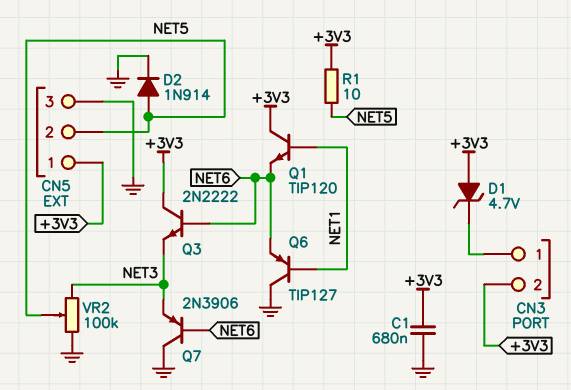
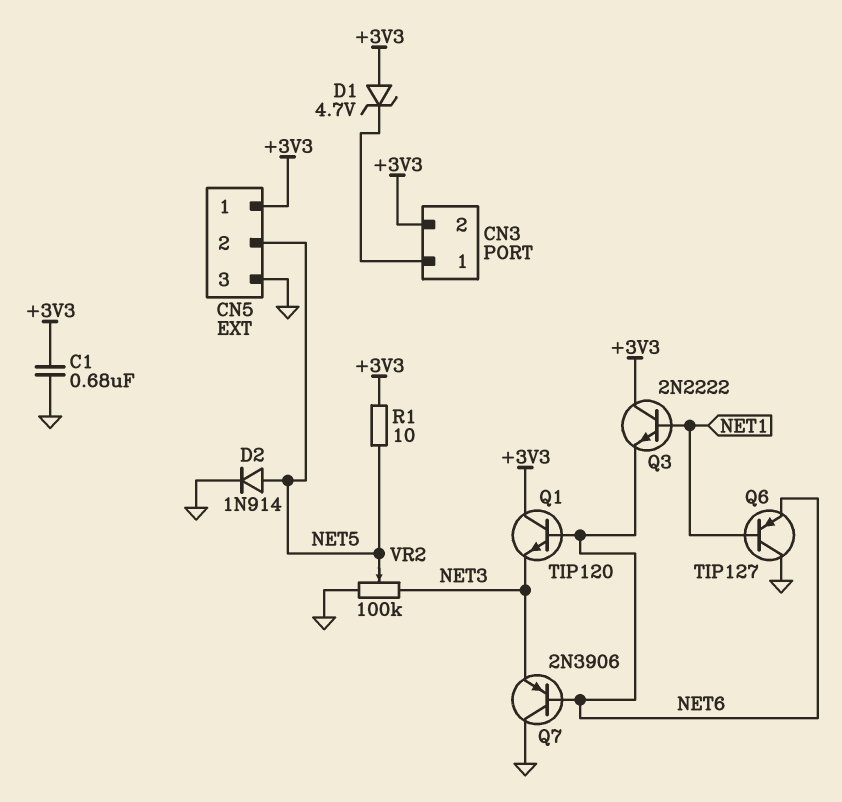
Q1: NPN TIP120 (B NET1, C +3V3, E NET6) -> NPN TIP120 (B NET6, C +3V3, E NET3)
Q3: NPN 2N2222 (B NET6, C +3V3, E NET3) -> NPN 2N2222 (B NET1, C +3V3, E NET6)

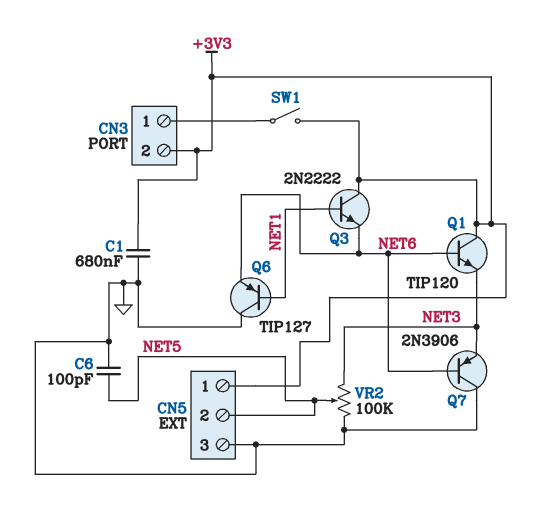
C6: none -> 100pF (GND, NET5)
D1: zener 4.7V (A +3V3, K CN3/1) -> none
D2: diode 1N914 (A NET5, K GND) -> none
R1: 10 (+3V3, NET5) -> none
SW1: none -> switch (+3V3, CN3/1)

